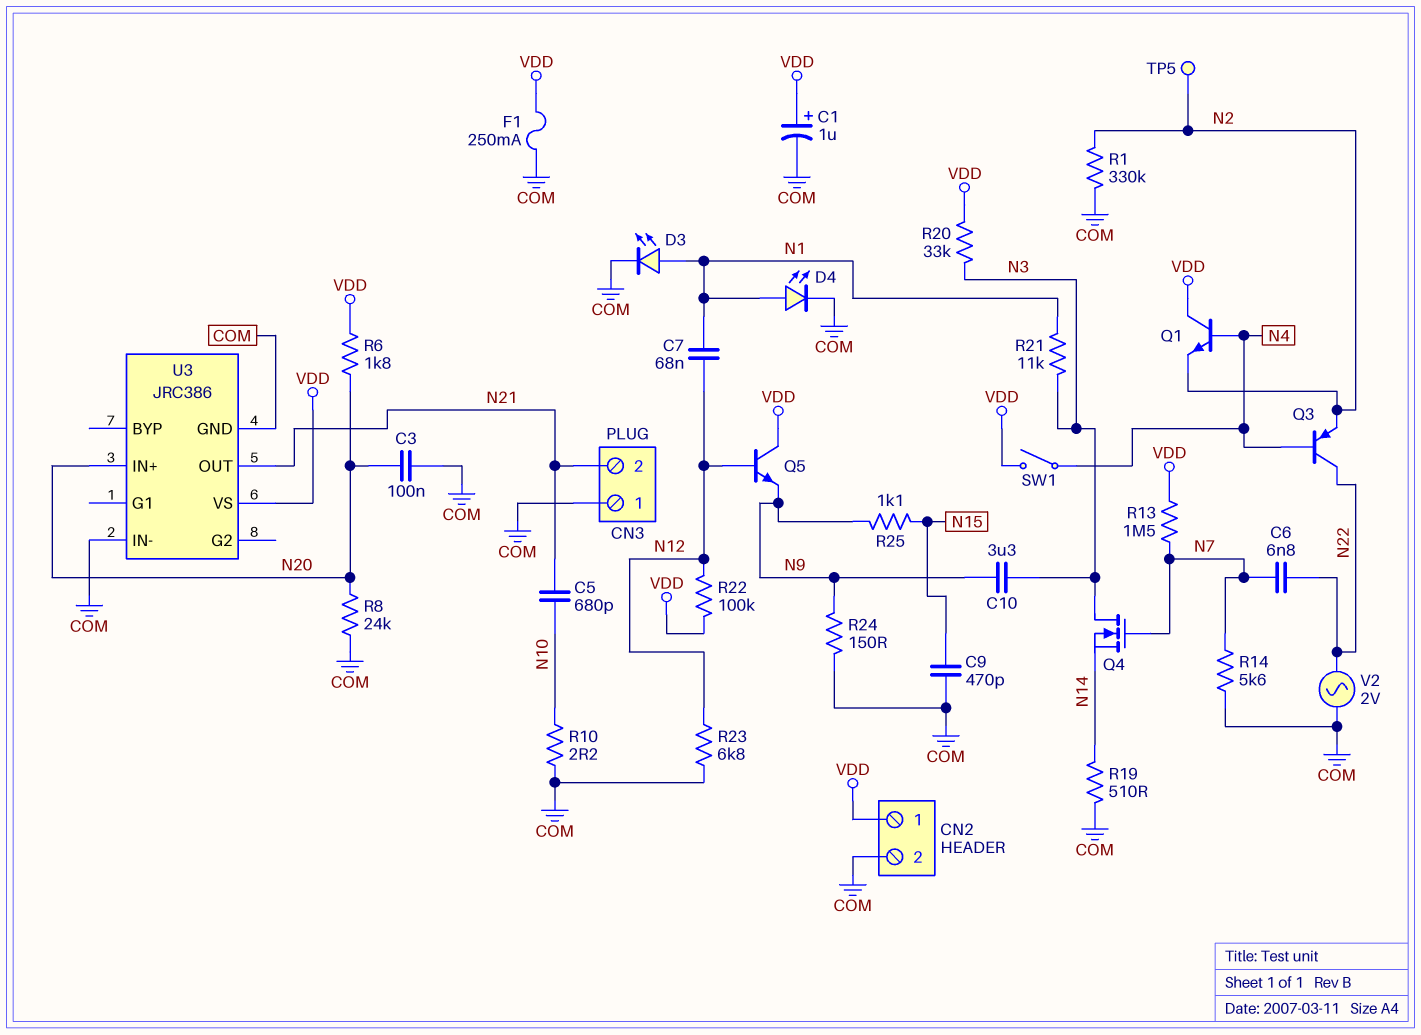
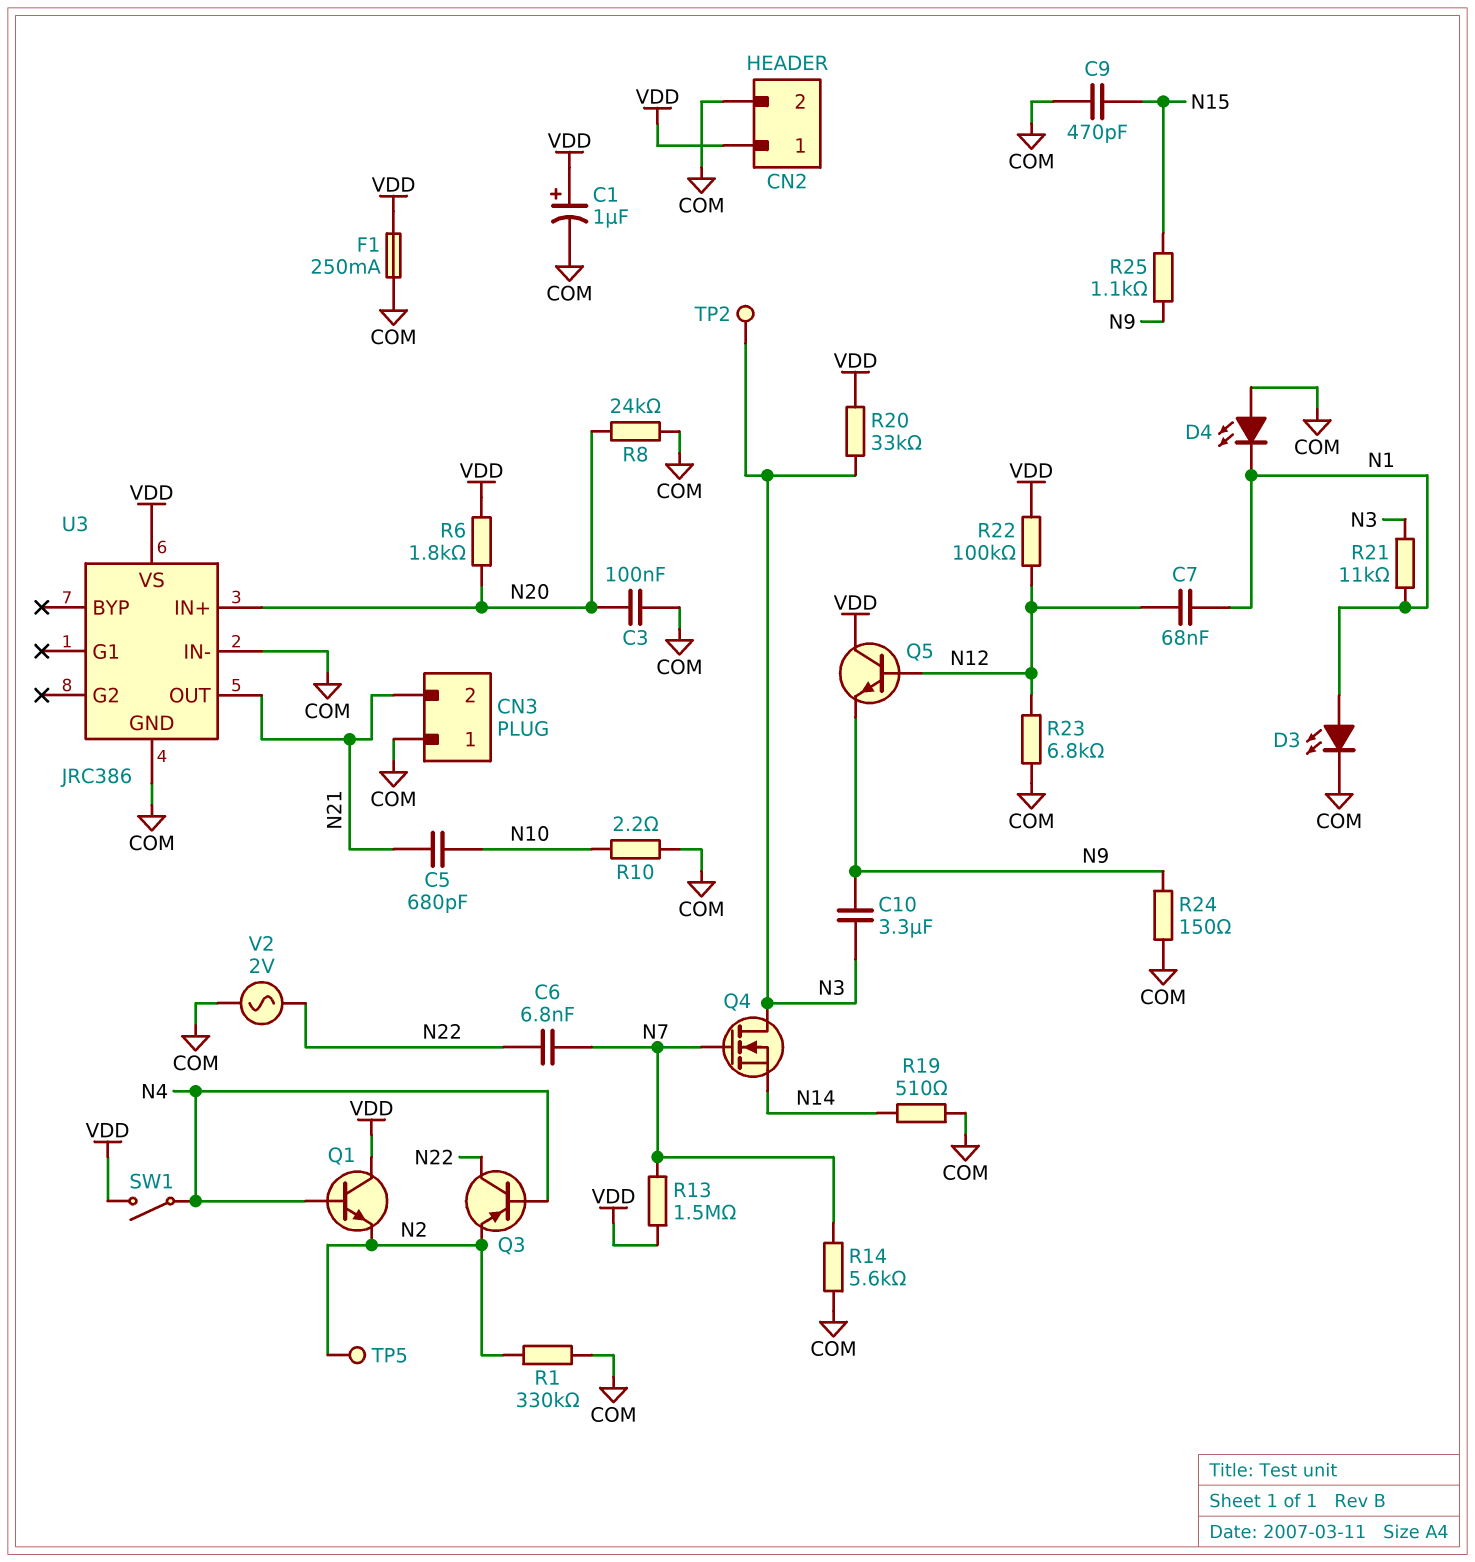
D4: LED (A N1, K COM) -> LED (A COM, K N1)
TP2: none -> test point (N3)

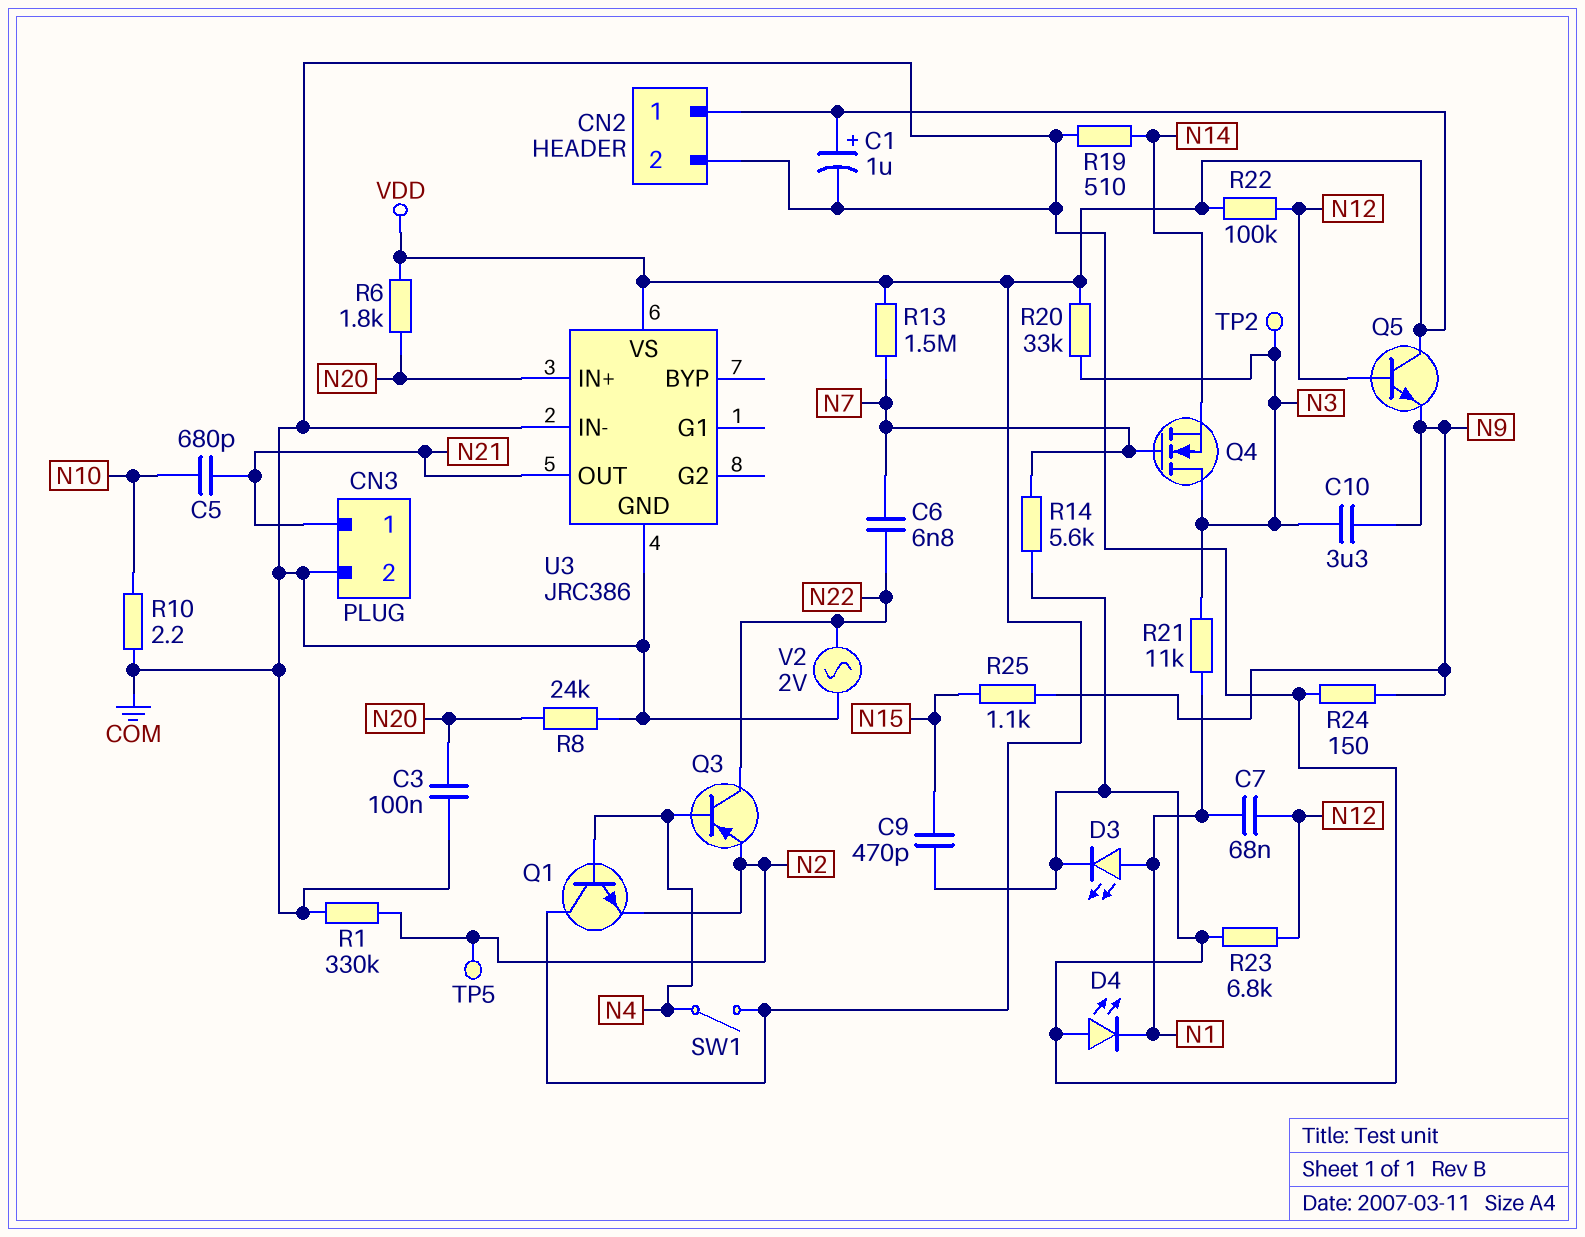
CN3 pin 1: COM -> N21
CN3 pin 2: N21 -> COM
F1: 250mA (COM, VDD) -> none

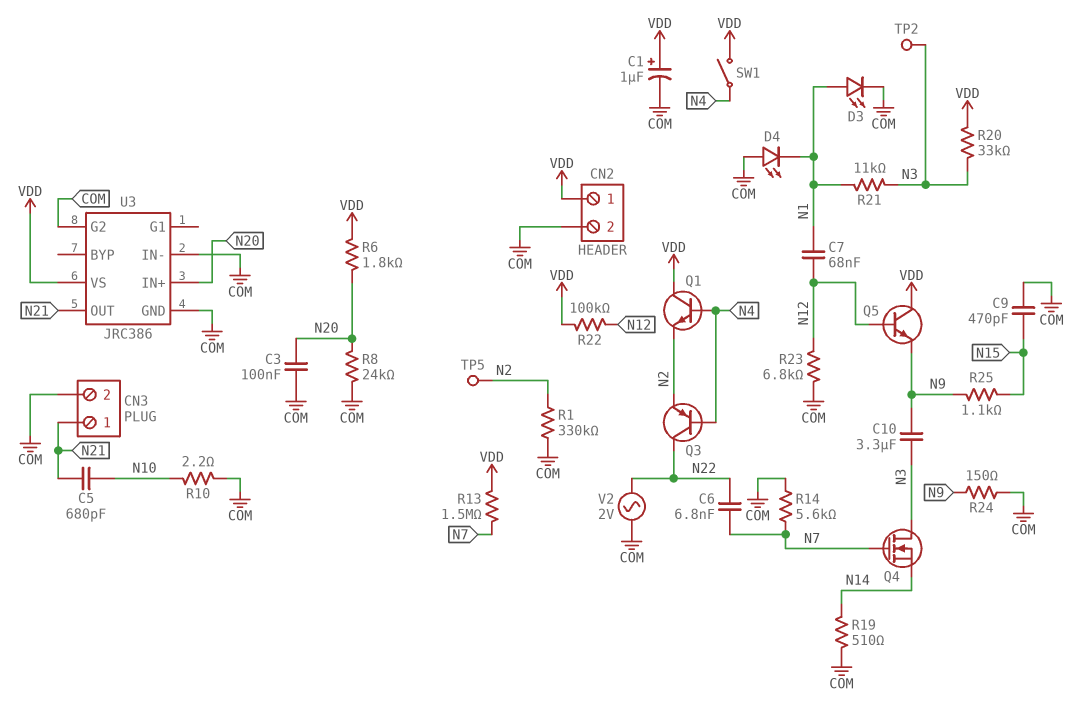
U3 pin G2: none -> COM

